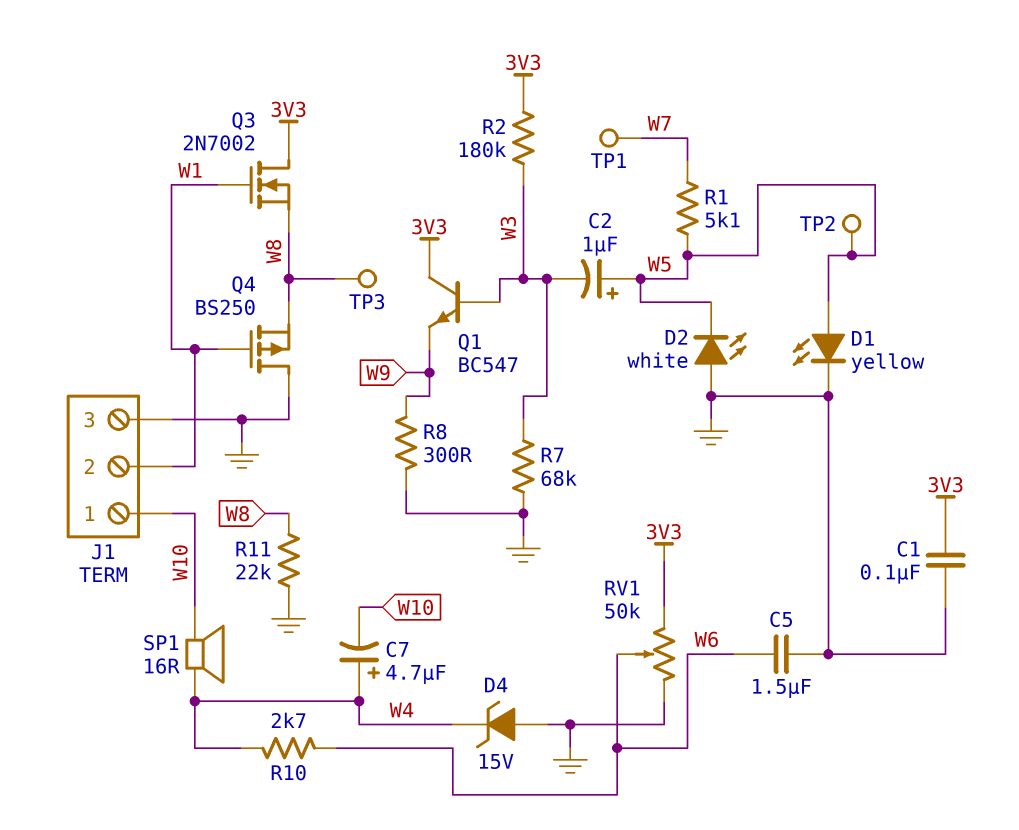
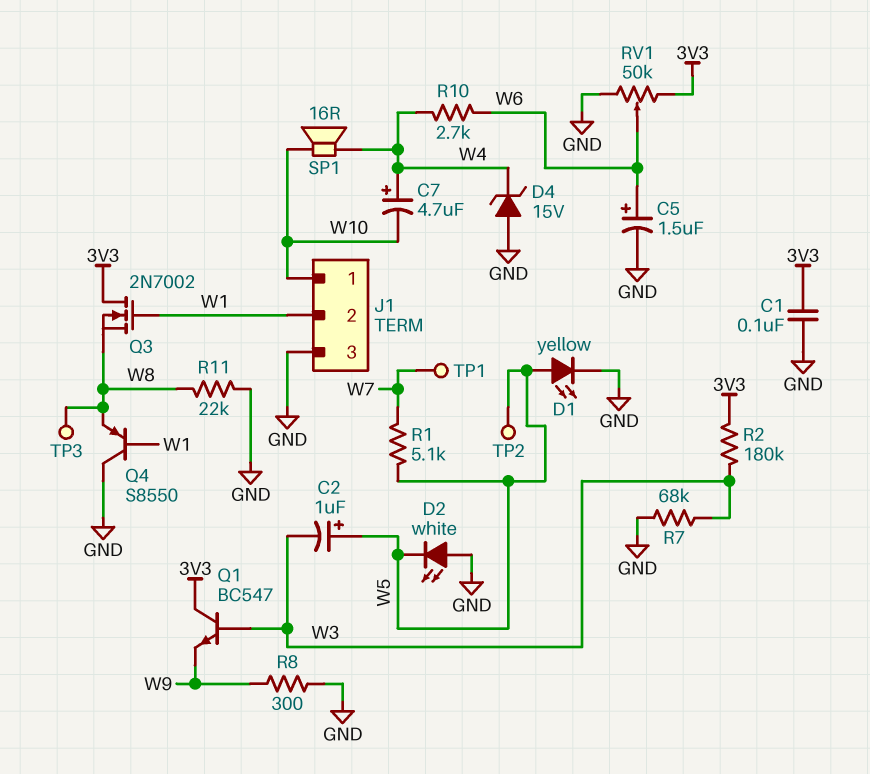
C5: 1.5uF (GND, W6) -> 1.5uF (plus W6, minus GND)
Q4: PMOS BS250 (G W1, D GND, S W8) -> PNP S8550 (B W1, C GND, E W8)

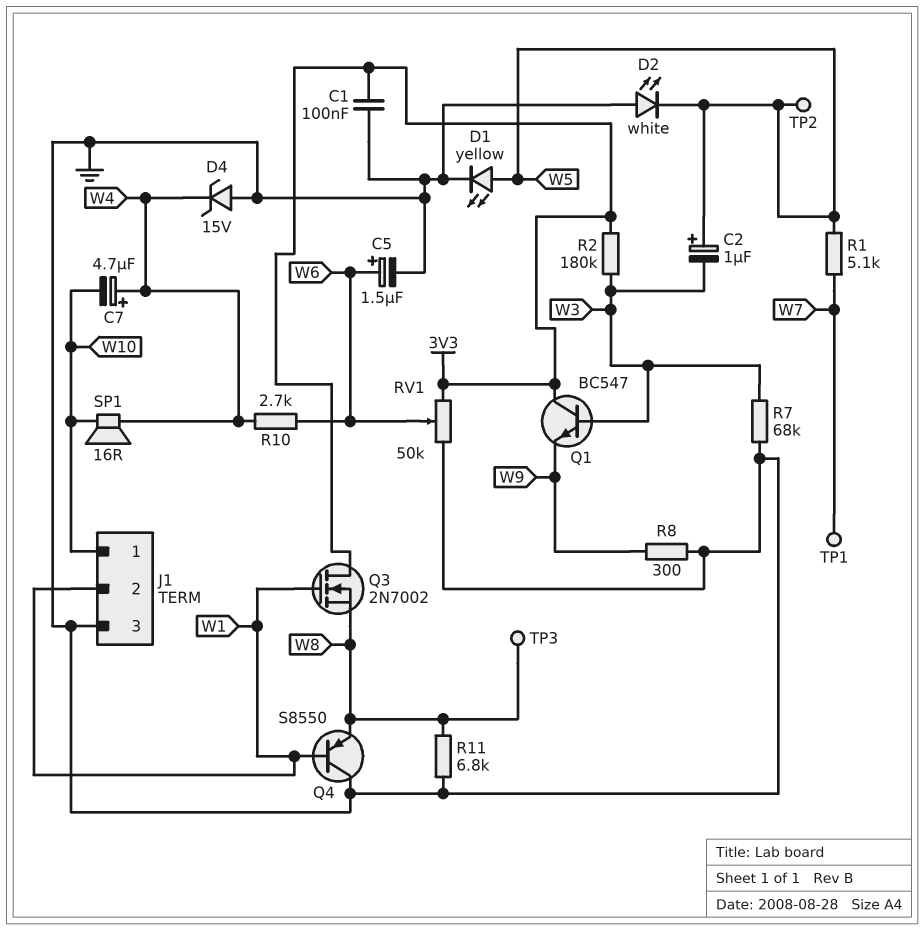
R11: 22k (GND, W8) -> 6.8k (GND, W8)

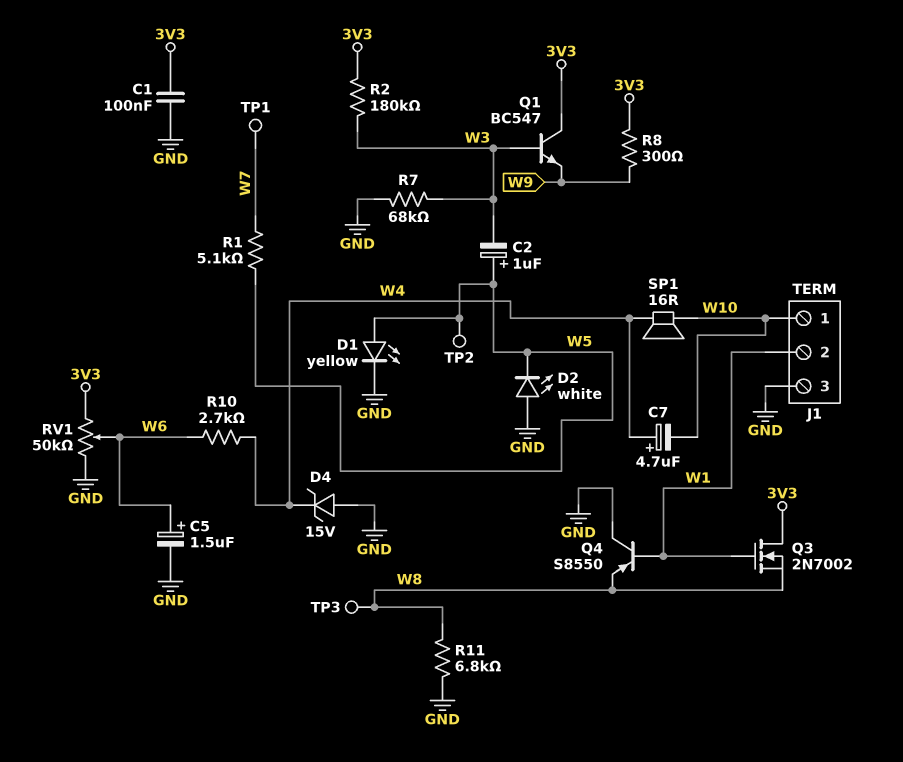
R8: 300 (GND, W9) -> 300 (3V3, W9)

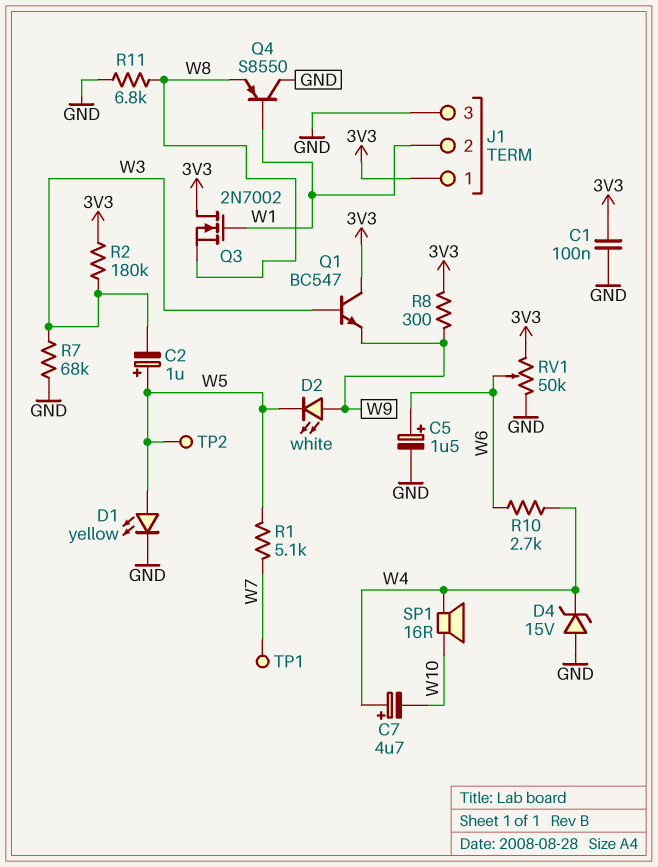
D2: LED white (A GND, K W5) -> LED white (A W9, K W5)
J1 pin 1: W10 -> 3V3
TP3: test point (W8) -> none

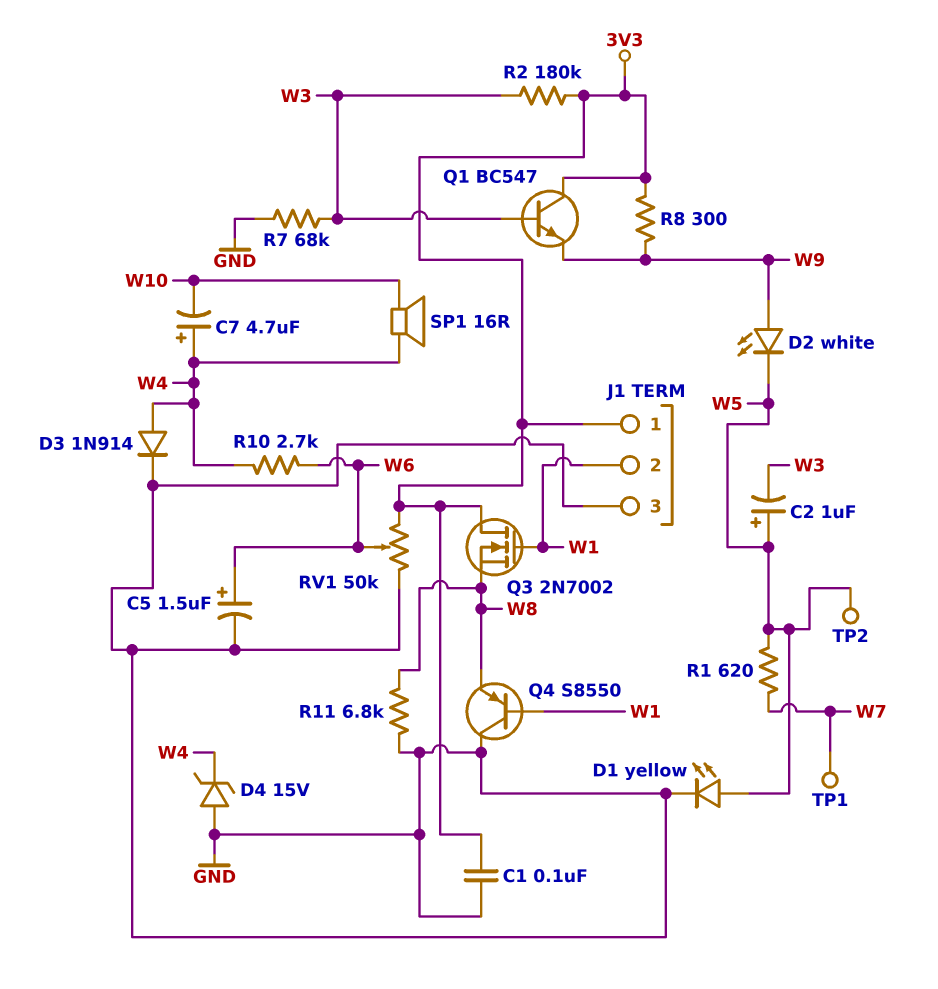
D3: none -> diode 1N914 (A W4, K GND)
R1: 5.1k (W5, W7) -> 620 (W5, W7)

